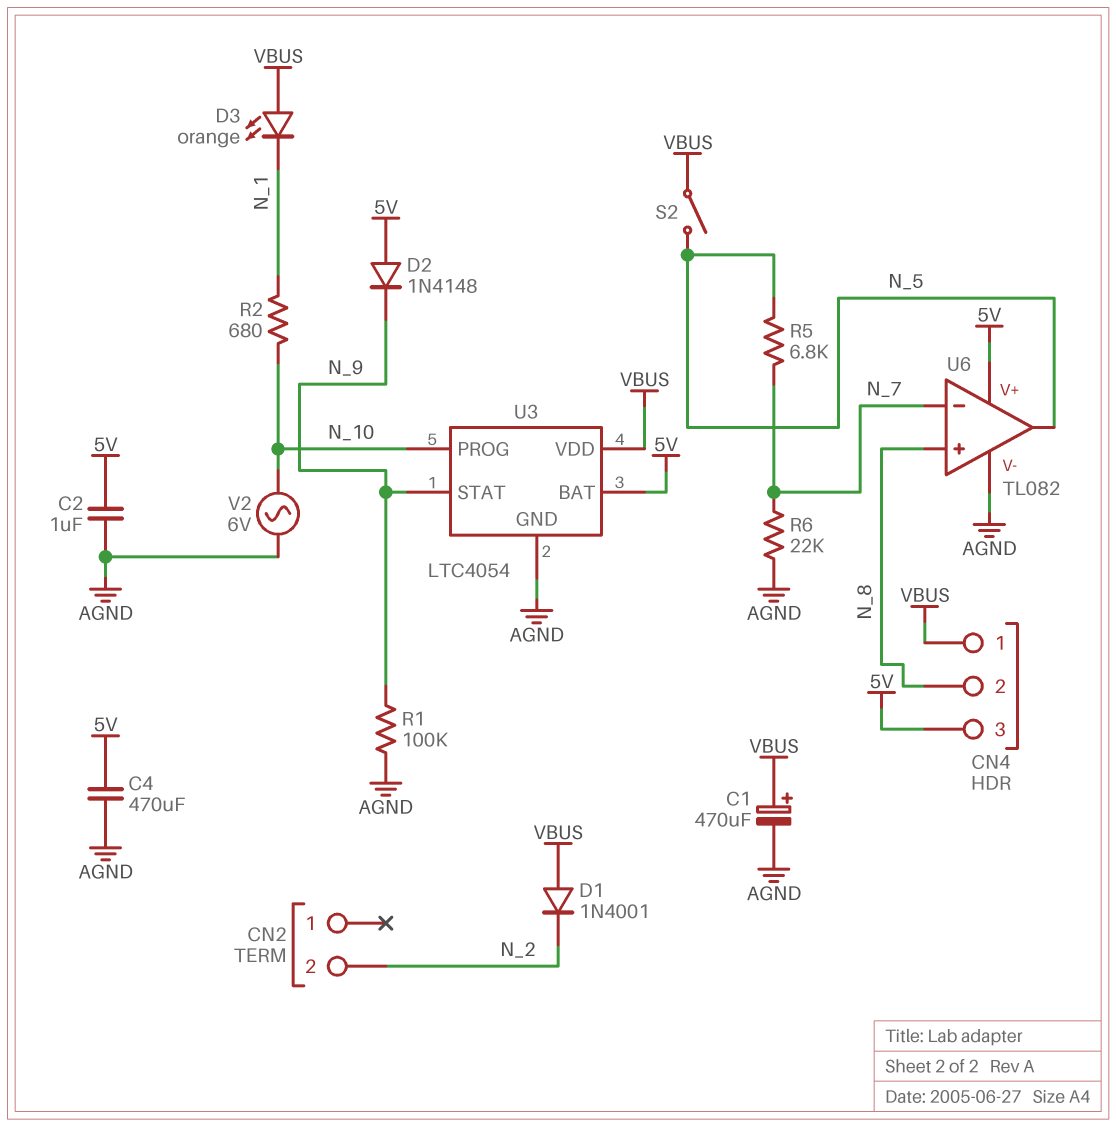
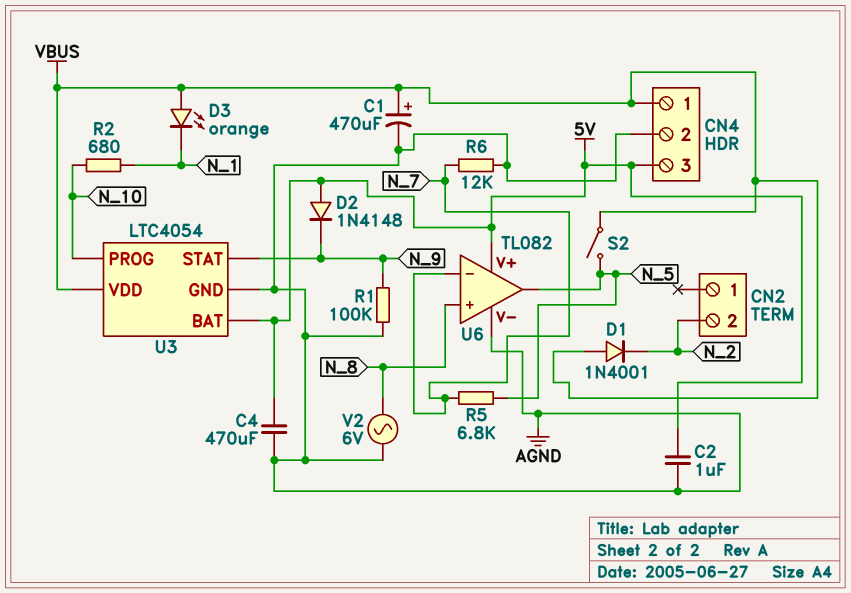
CN4 pin 2: N_8 -> AGND
R6: 22k (AGND, N_7) -> 12k (AGND, N_7)
V2: AC 6V (AGND, N_10) -> AC 6V (AGND, N_8)

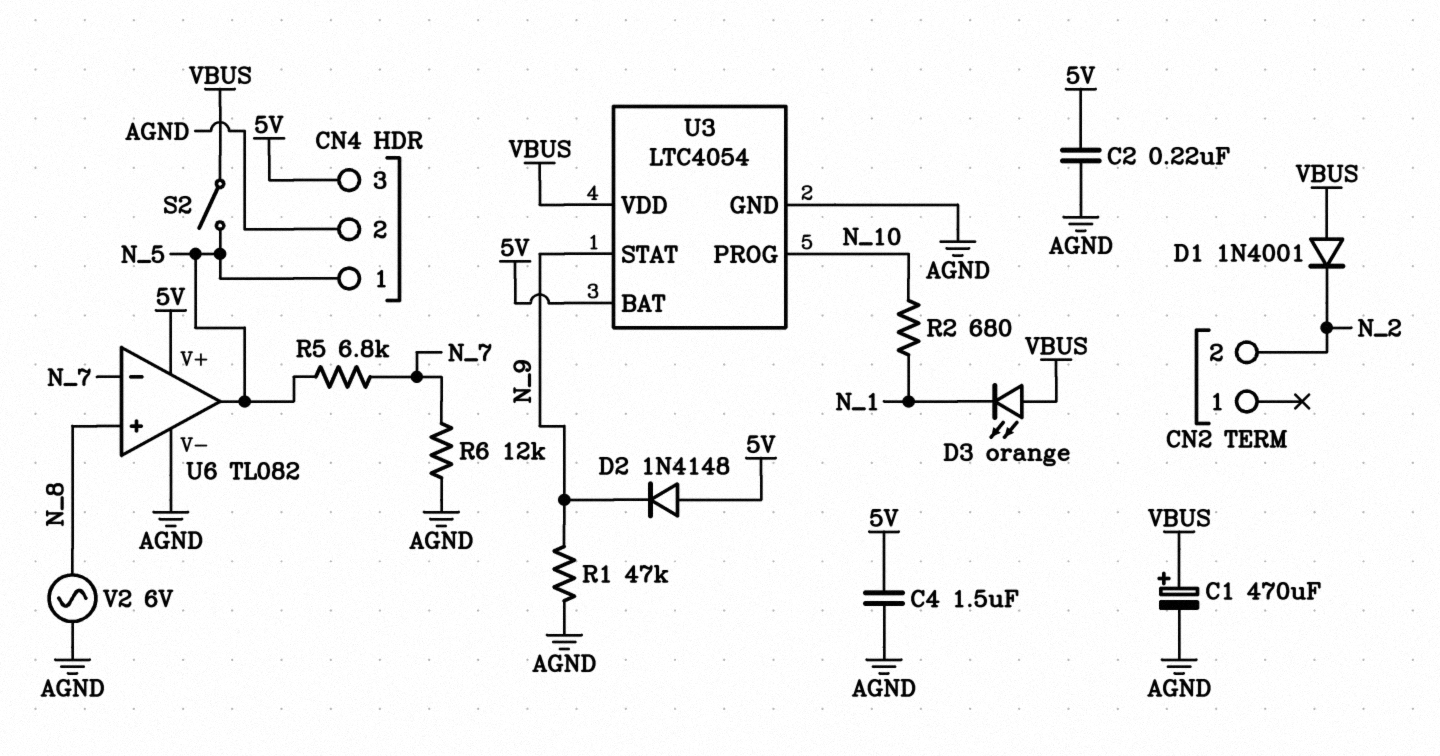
C2: 1uF (5V, AGND) -> 220nF (5V, AGND)
C4: 470uF (5V, AGND) -> 1.5uF (5V, AGND)
CN4 pin 1: VBUS -> N_5
R1: 100k (AGND, N_9) -> 47k (AGND, N_9)

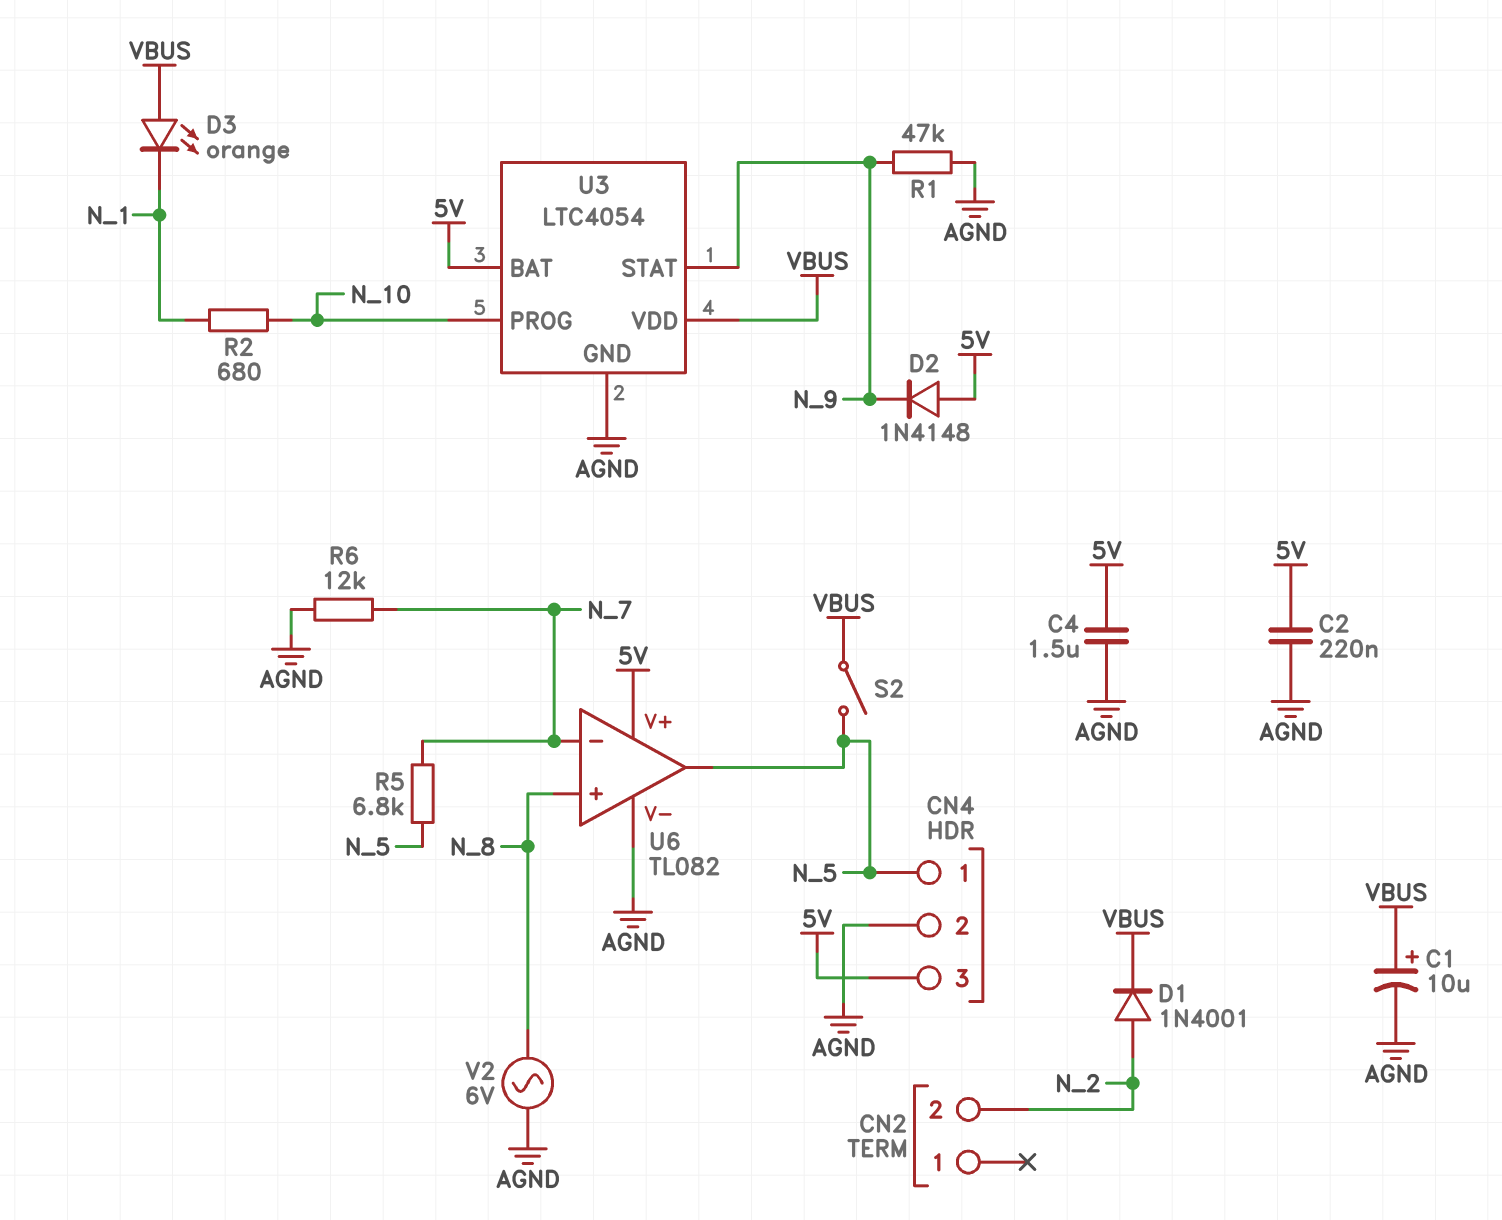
C1: 470uF (plus VBUS, minus AGND) -> 10uF (plus VBUS, minus AGND)
D1: diode 1N4001 (A VBUS, K N_2) -> diode 1N4001 (A N_2, K VBUS)

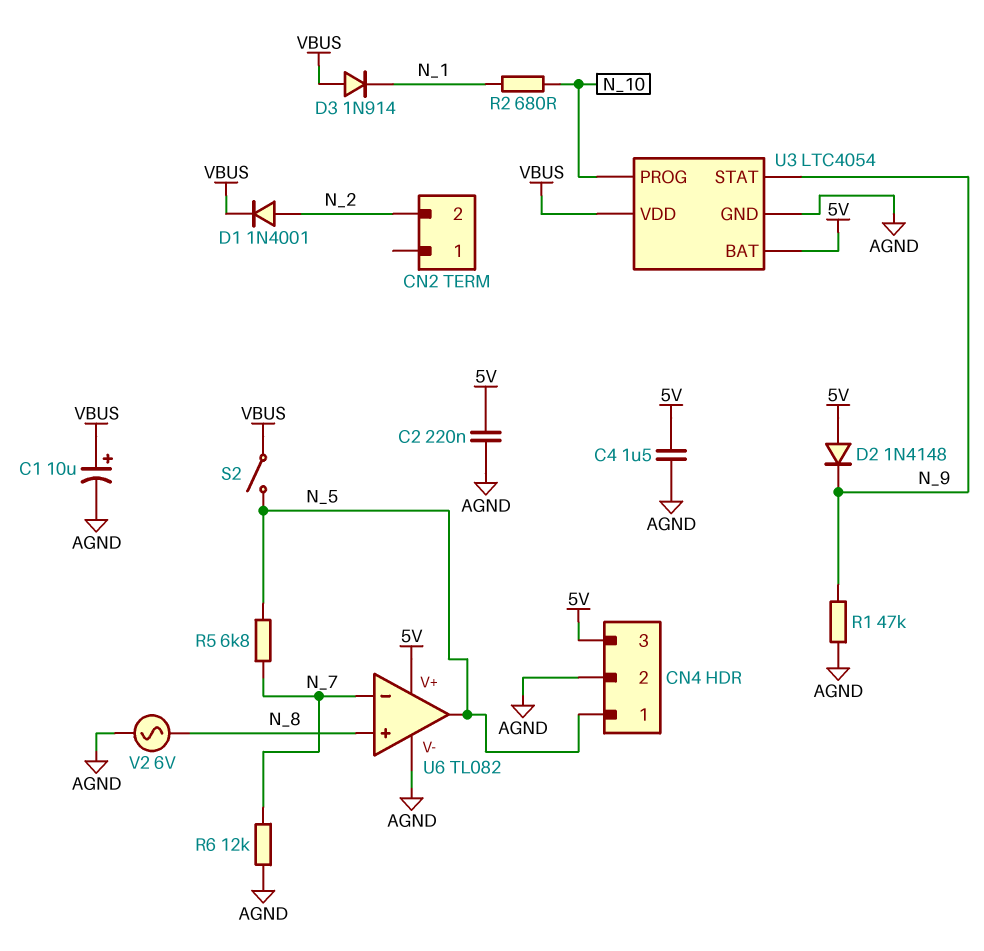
D3: LED orange (A VBUS, K N_1) -> diode 1N914 (A VBUS, K N_1)

